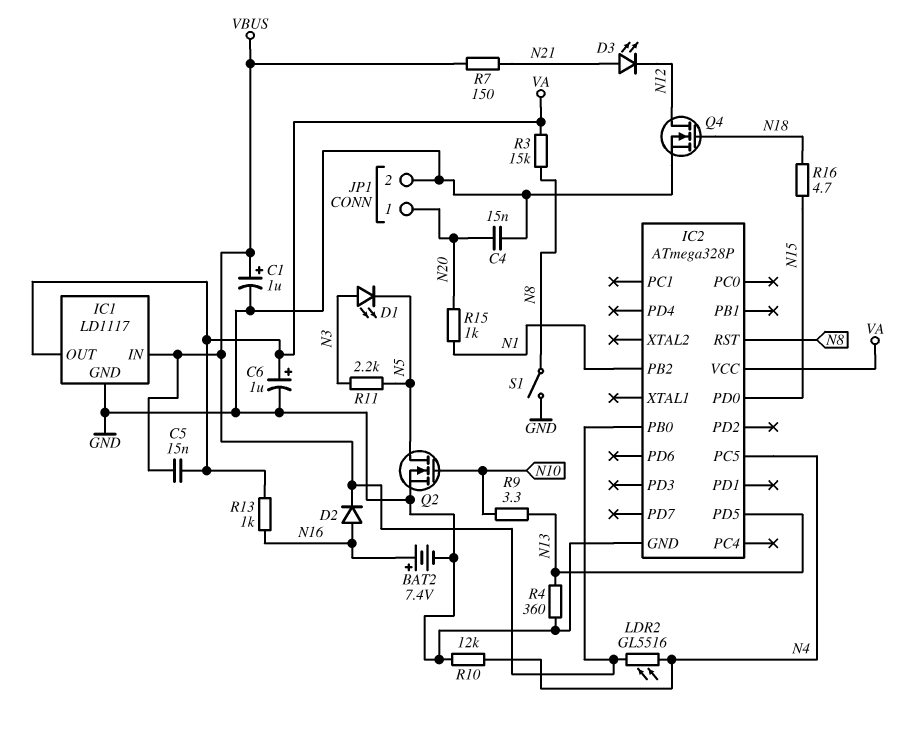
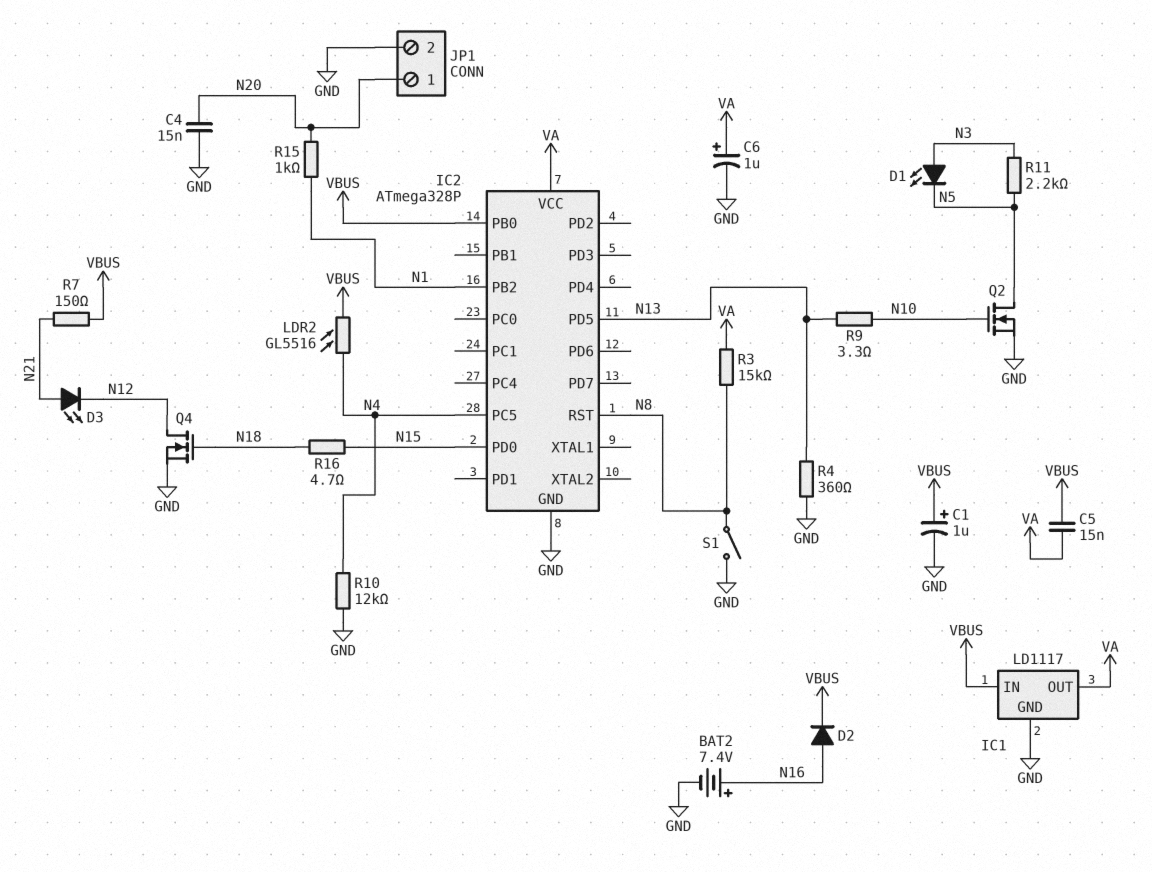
R13: 1k (N16, VA) -> none

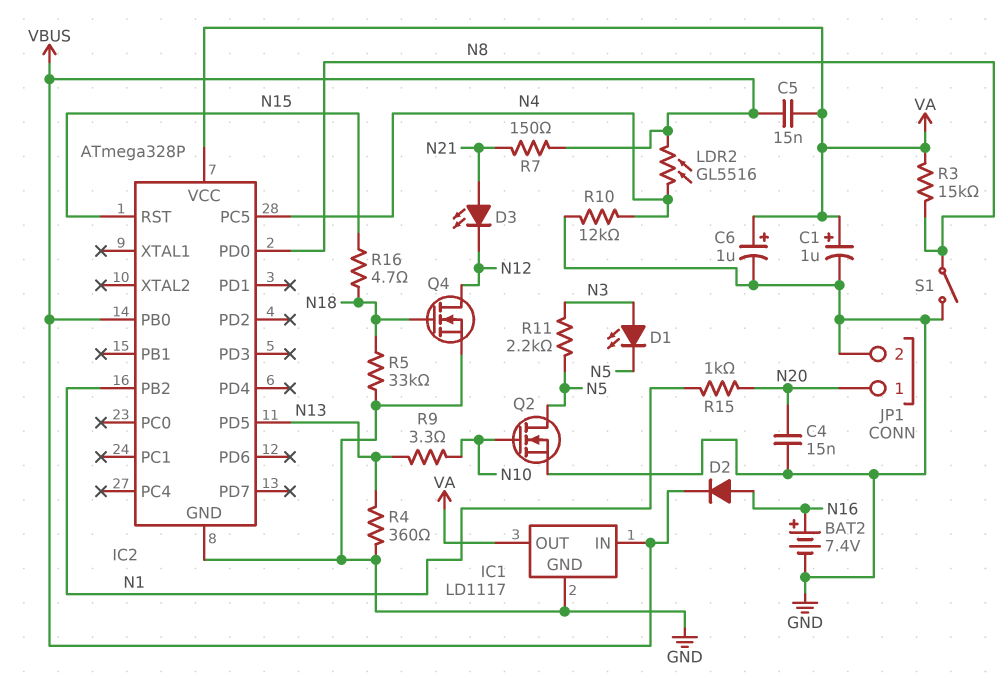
C1: 1uF (plus VBUS, minus GND) -> 1uF (plus VA, minus GND)
IC2 pin PD0: N15 -> N8
IC2 pin RST: N8 -> N15
R5: none -> 33k (GND, N18)

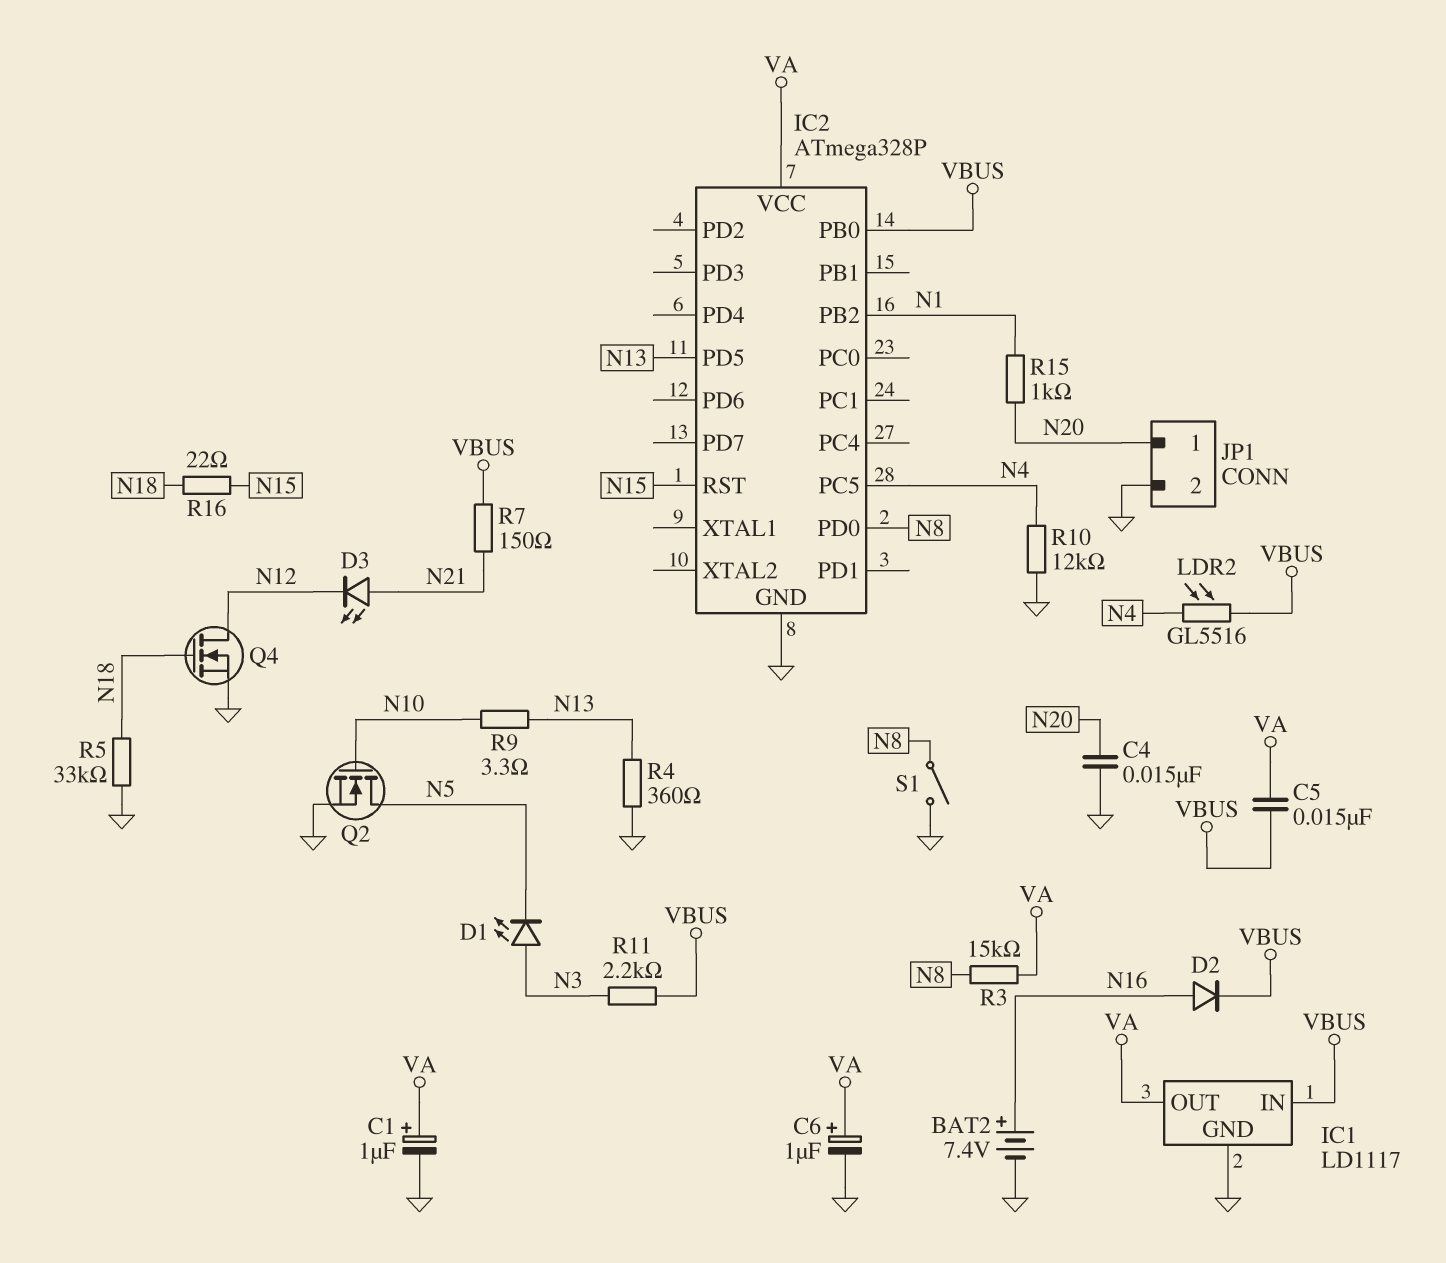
R11: 2.2k (N3, N5) -> 2.2k (N3, VBUS)
R16: 4.7 (N15, N18) -> 22 (N15, N18)

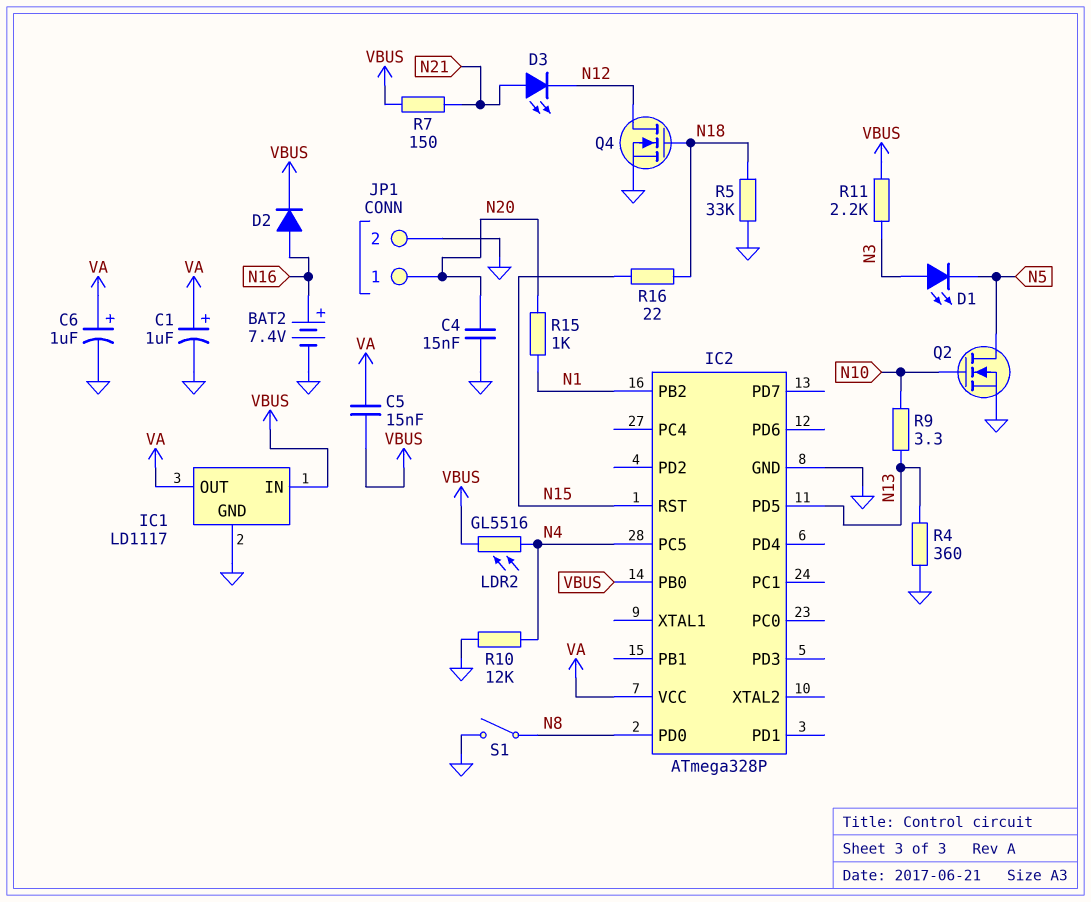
R3: 15k (N8, VA) -> none

